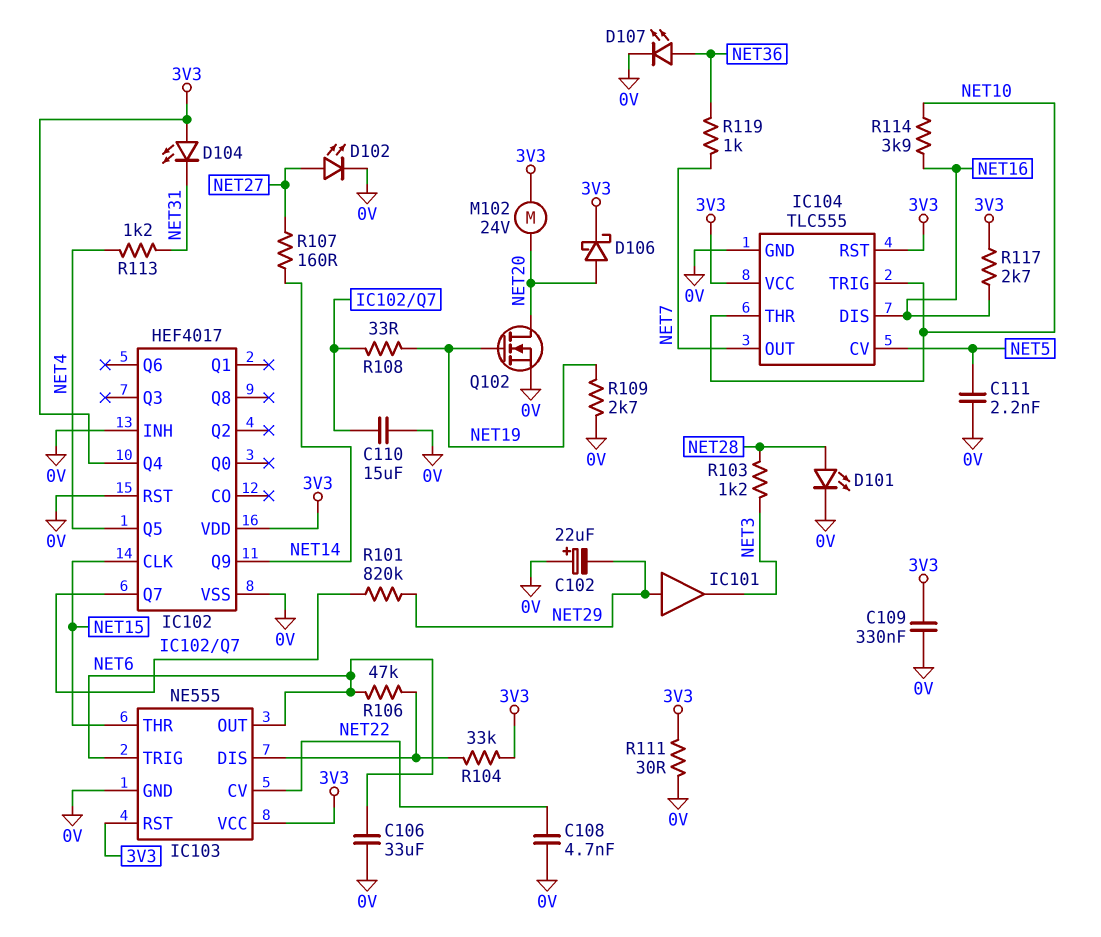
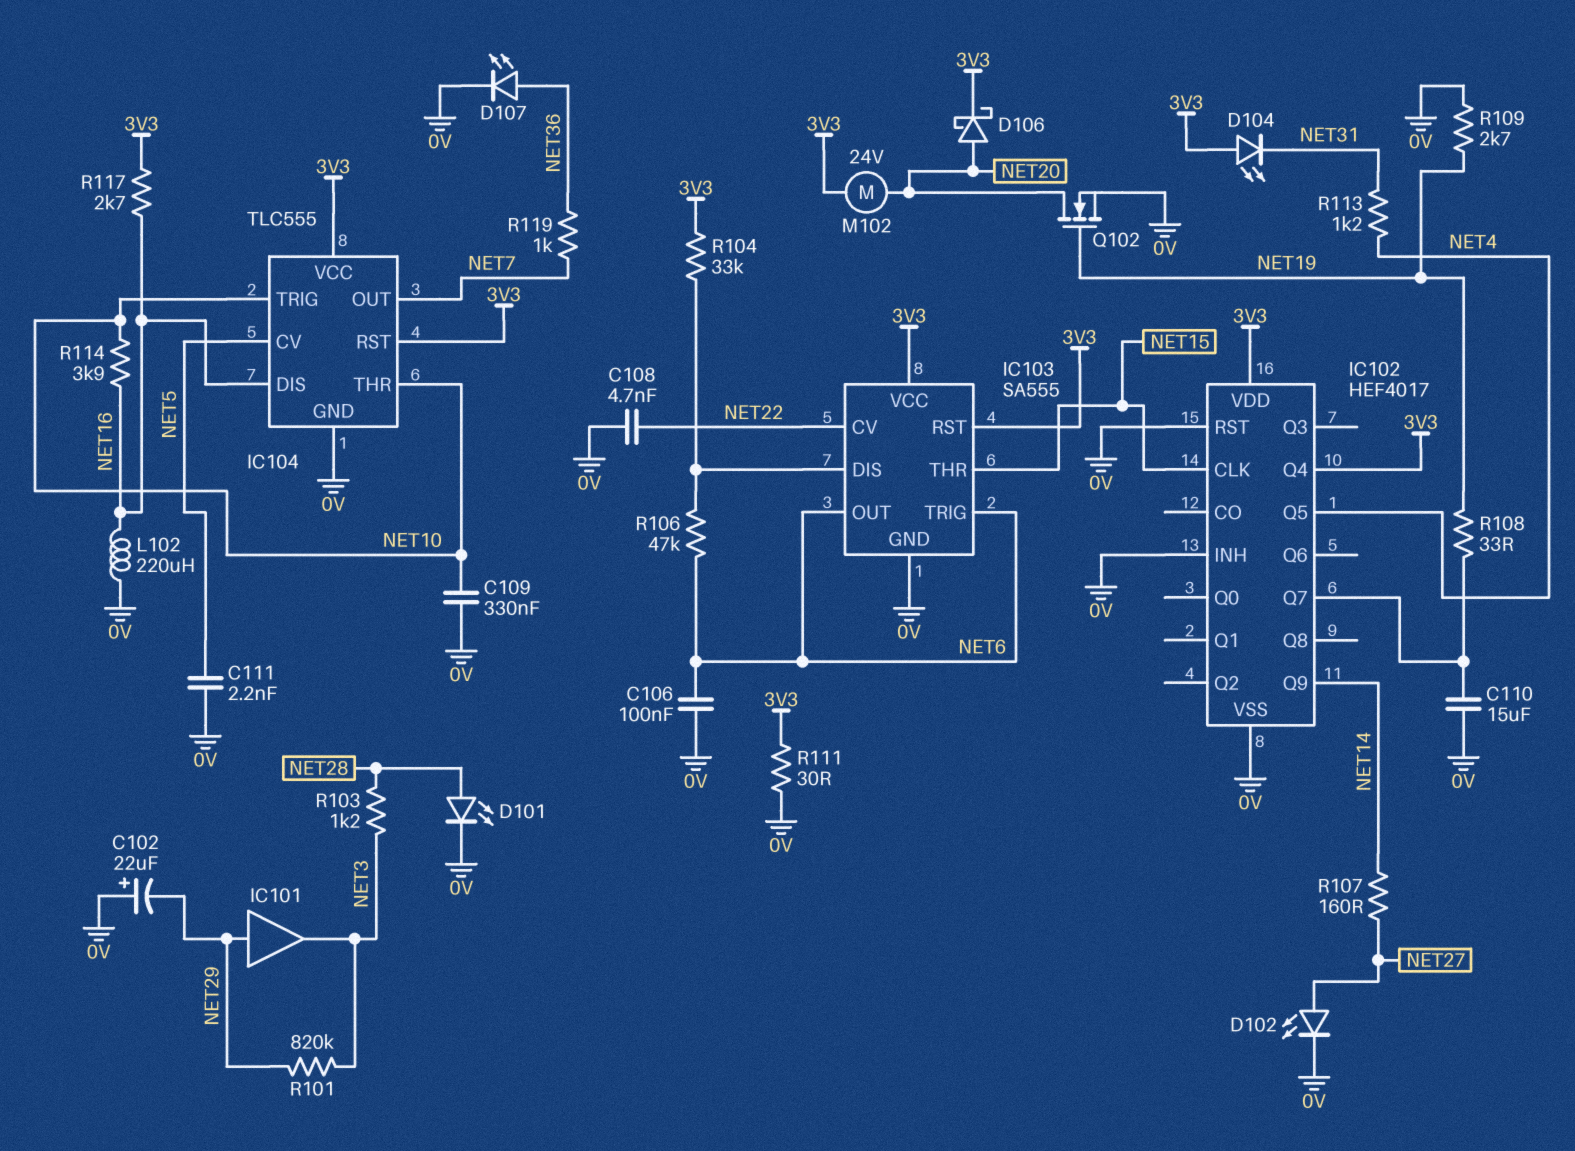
C106: 33uF (0V, NET6) -> 100nF (0V, NET6)
C109: 330nF (0V, 3V3) -> 330nF (0V, NET10)
IC103: NE555 -> SA555
L102: none -> 220uH (0V, NET16)
R101: 820k (IC102/Q7, NET29) -> 820k (NET3, NET29)

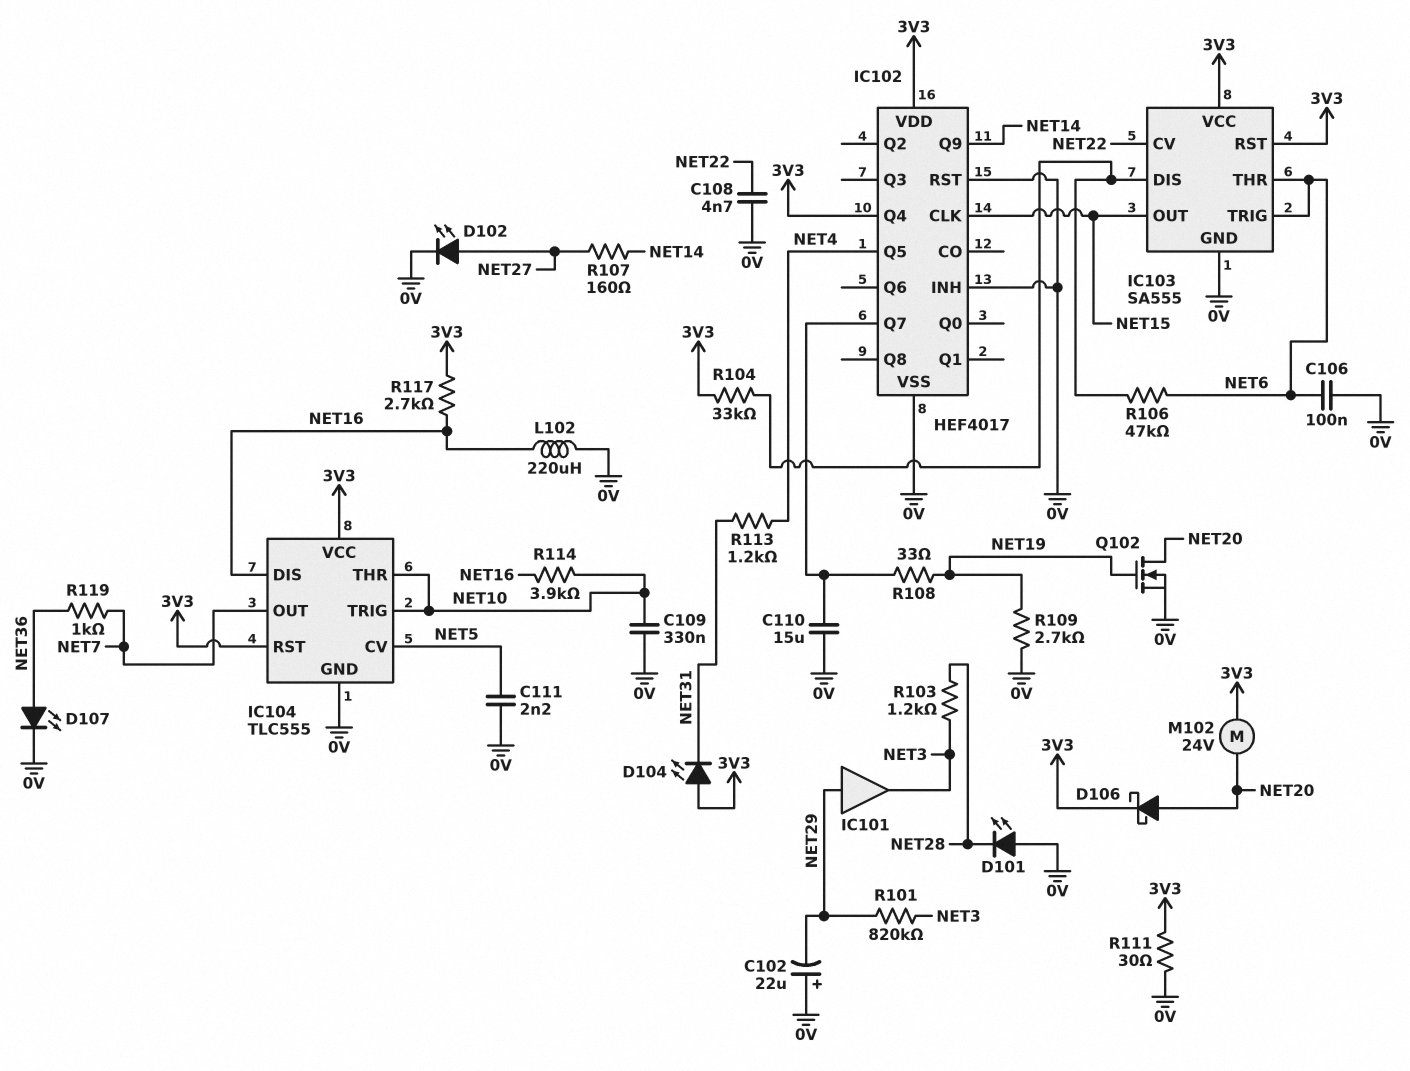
D101: LED (A NET28, K 0V) -> LED (A 0V, K NET28)
IC103 pin OUT: NET6 -> NET15
IC103 pin THR: NET15 -> NET6

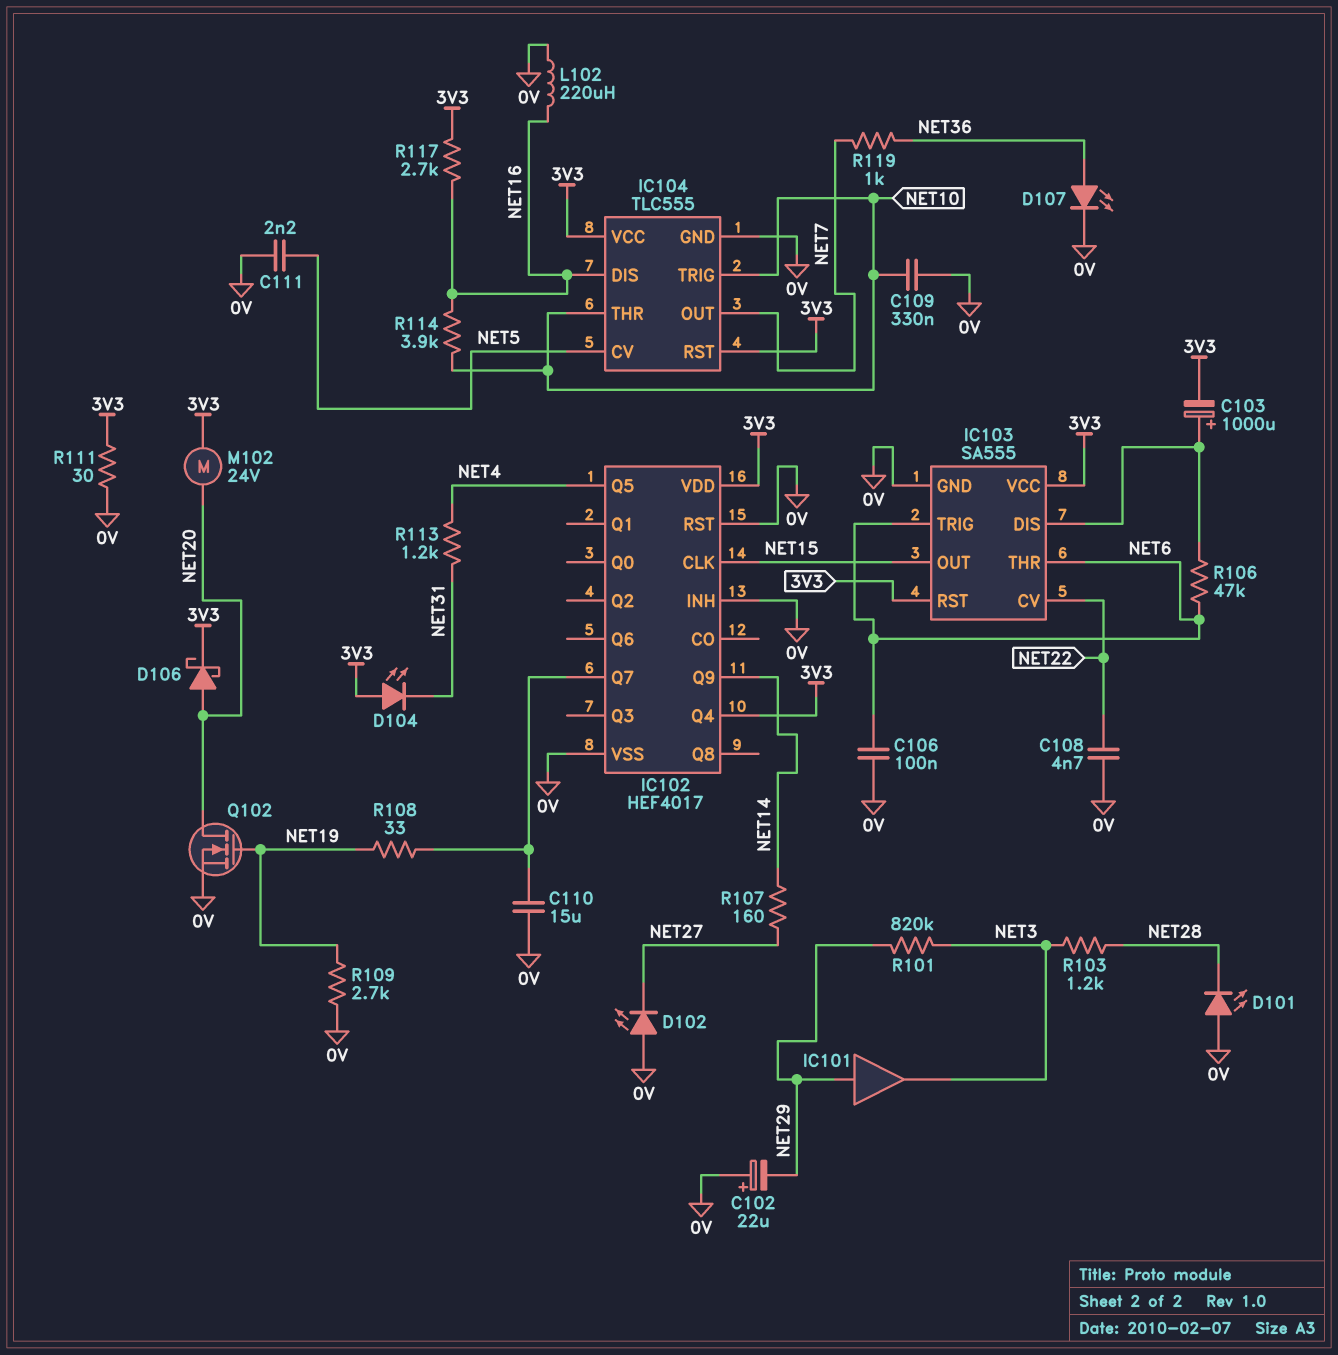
C103: none -> 1000uF (plus IC103/DIS, minus 3V3)
D102: LED (A NET27, K 0V) -> LED (A 0V, K NET27)
R104: 33k (3V3, IC103/DIS) -> none

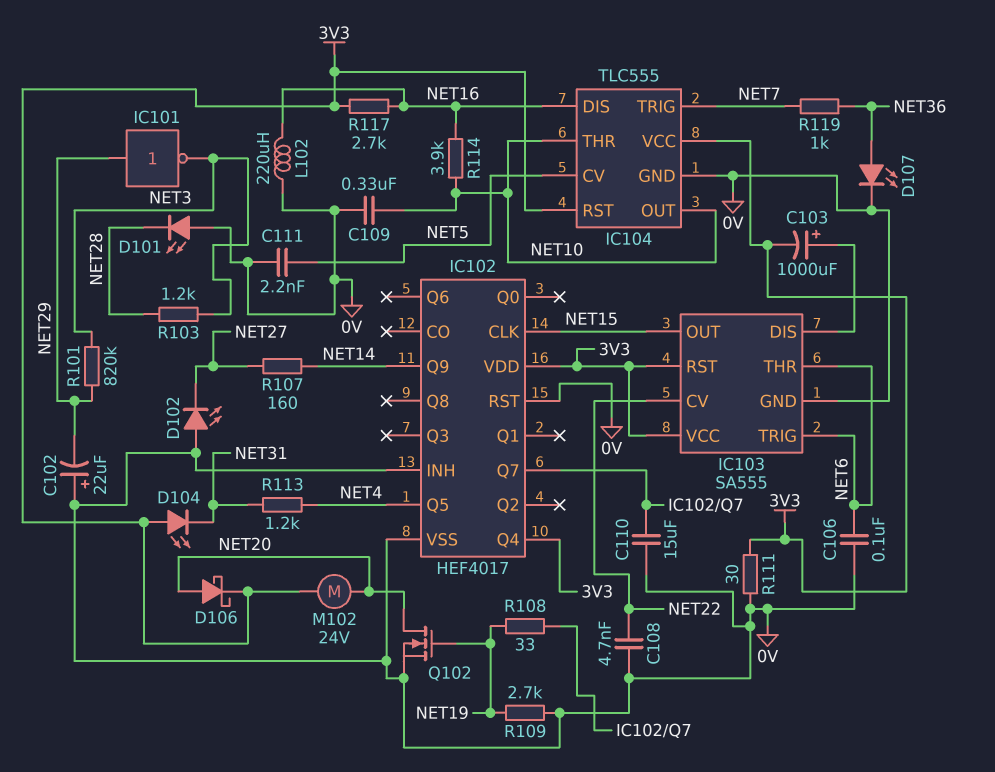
IC101: buffer (in NET29, out NET3) -> NOT (in NET29, out NET3)
IC104 pin OUT: NET7 -> NET10
IC104 pin TRIG: NET10 -> NET7
R106: 47k (IC103/DIS, NET6) -> none

